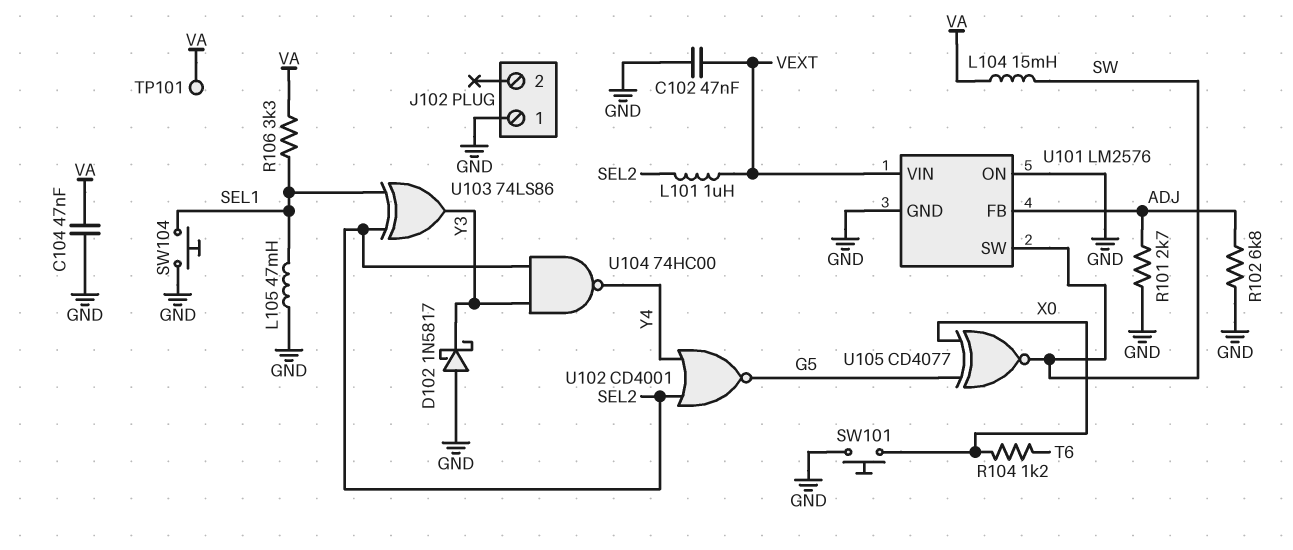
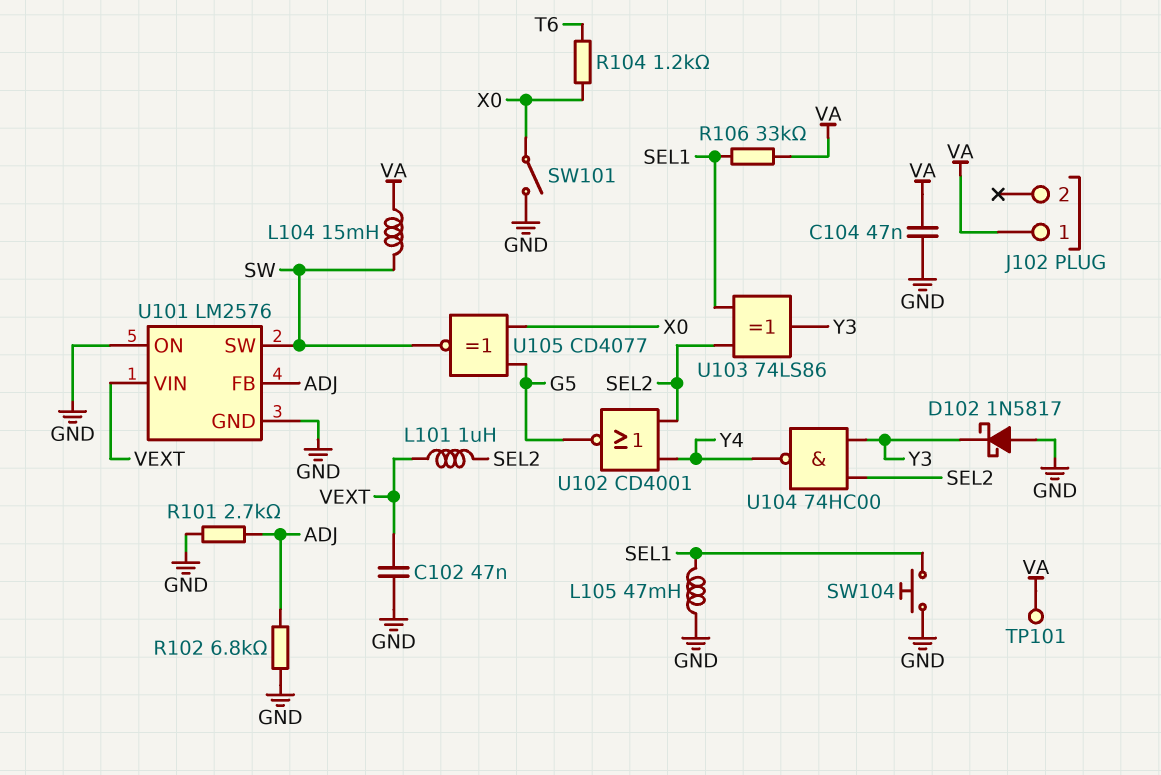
J102 pin 1: GND -> VA
R106: 3.3k (SEL1, VA) -> 33k (SEL1, VA)
SW101: button (GND, X0) -> switch (GND, X0)

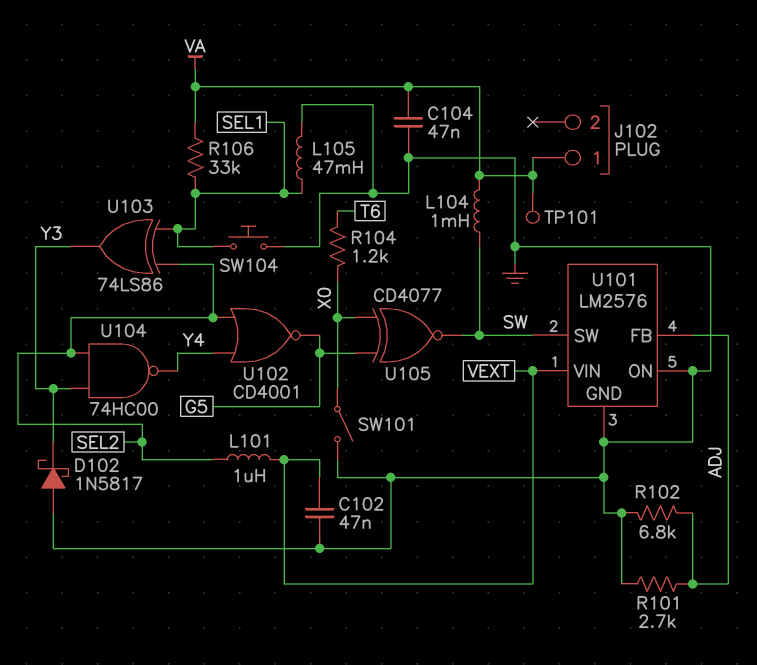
L104: 15mH (SW, VA) -> 1mH (SW, VA)

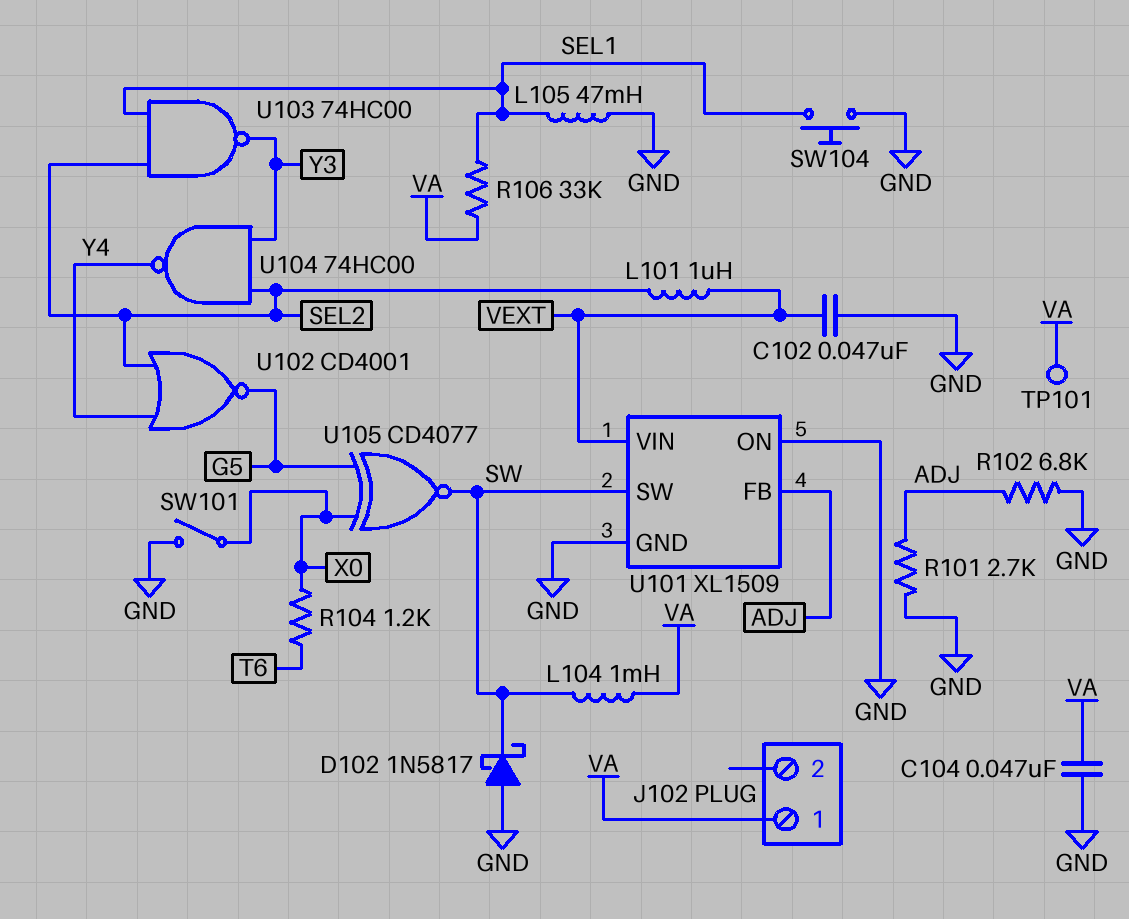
D102: schottky 1N5817 (A GND, K Y3) -> schottky 1N5817 (A GND, K SW)
U101: LM2576 -> XL1509
U103: XOR 74LS86 (in SEL1, in SEL2, out Y3) -> NAND 74HC00 (in SEL1, in SEL2, out Y3)

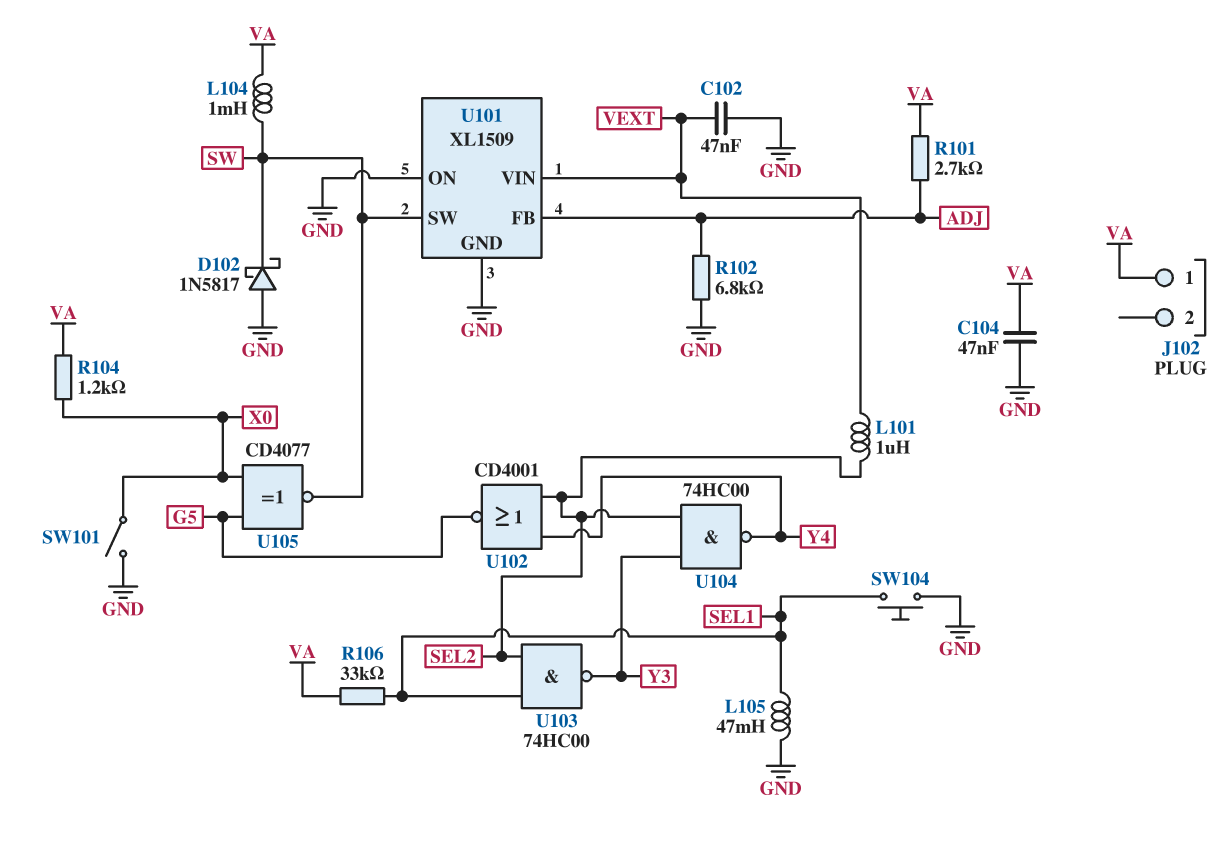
R101: 2.7k (ADJ, GND) -> 2.7k (ADJ, VA)
R104: 1.2k (T6, X0) -> 1.2k (VA, X0)
TP101: test point (VA) -> none

